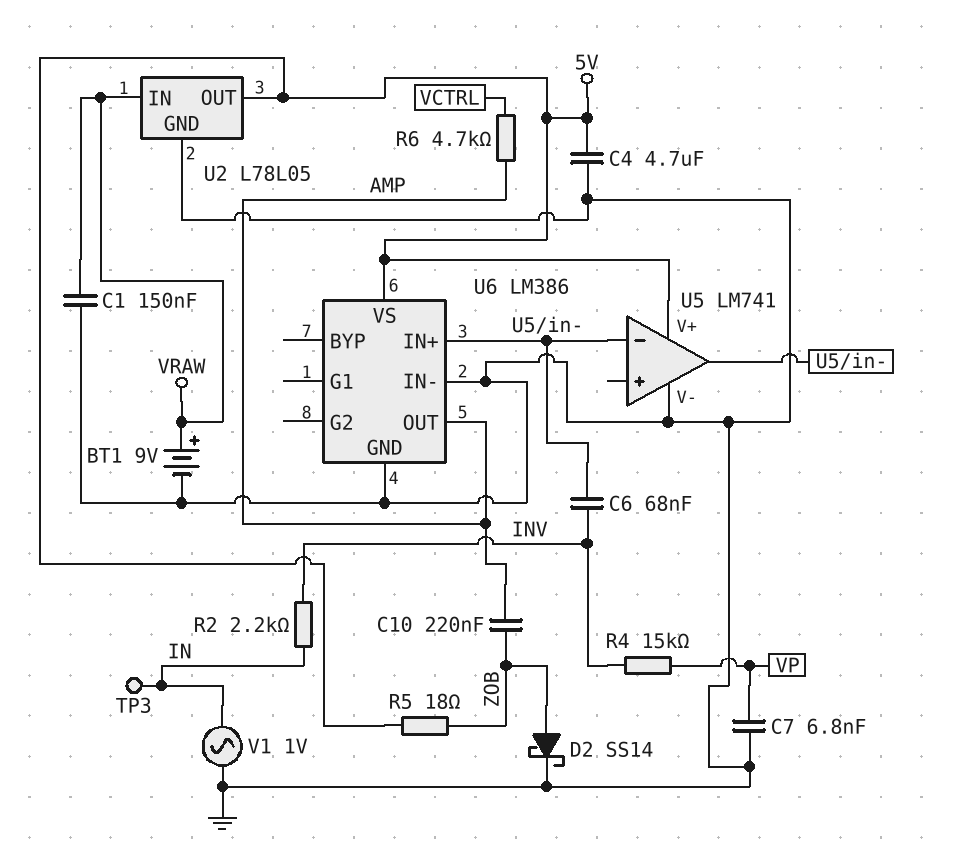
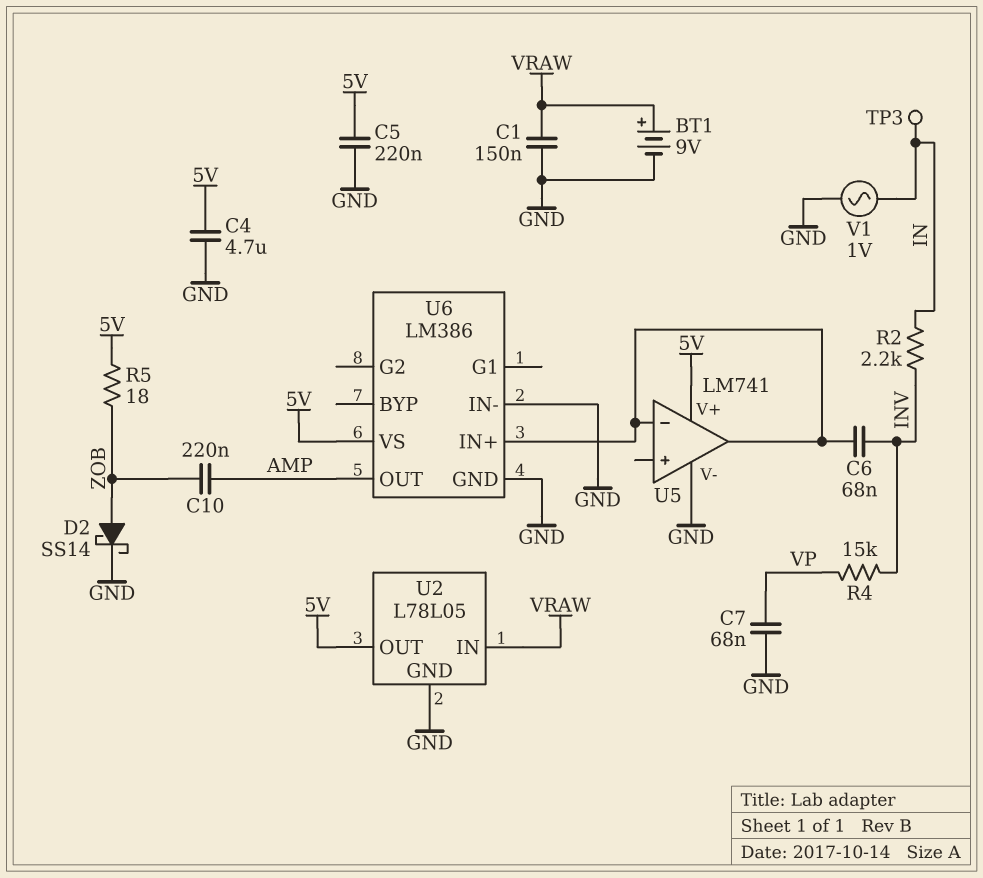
C5: none -> 220nF (5V, GND)
C7: 6.8nF (GND, VP) -> 68nF (GND, VP)
R6: 4.7k (AMP, VCTRL) -> none

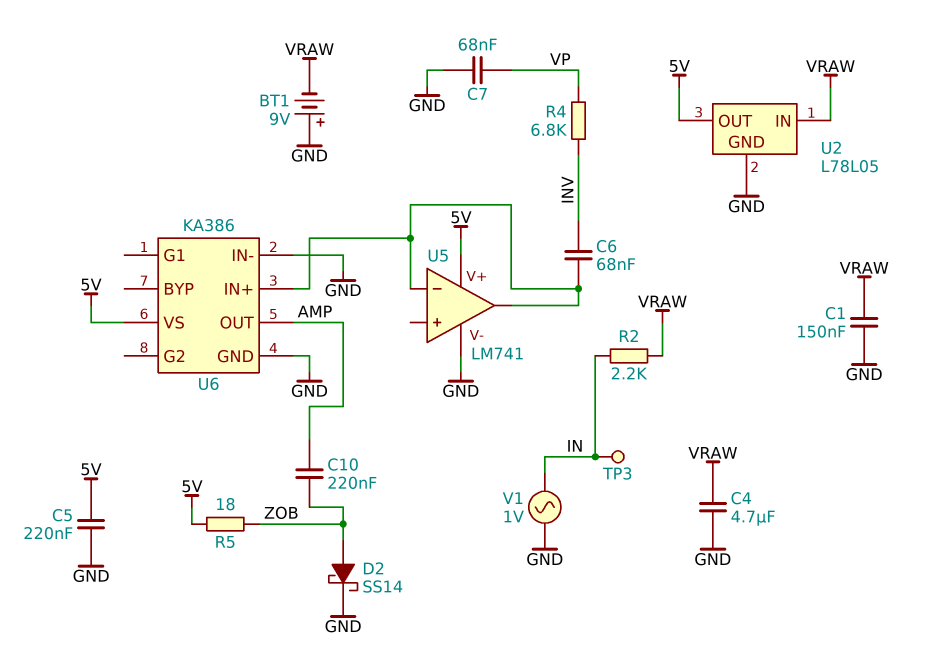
BT1: 9V (plus VRAW, minus GND) -> 9V (plus GND, minus VRAW)
C4: 4.7uF (5V, GND) -> 4.7uF (GND, VRAW)
R2: 2.2k (IN, INV) -> 2.2k (IN, VRAW)
R4: 15k (INV, VP) -> 6.8k (INV, VP)
U6: LM386 -> KA386

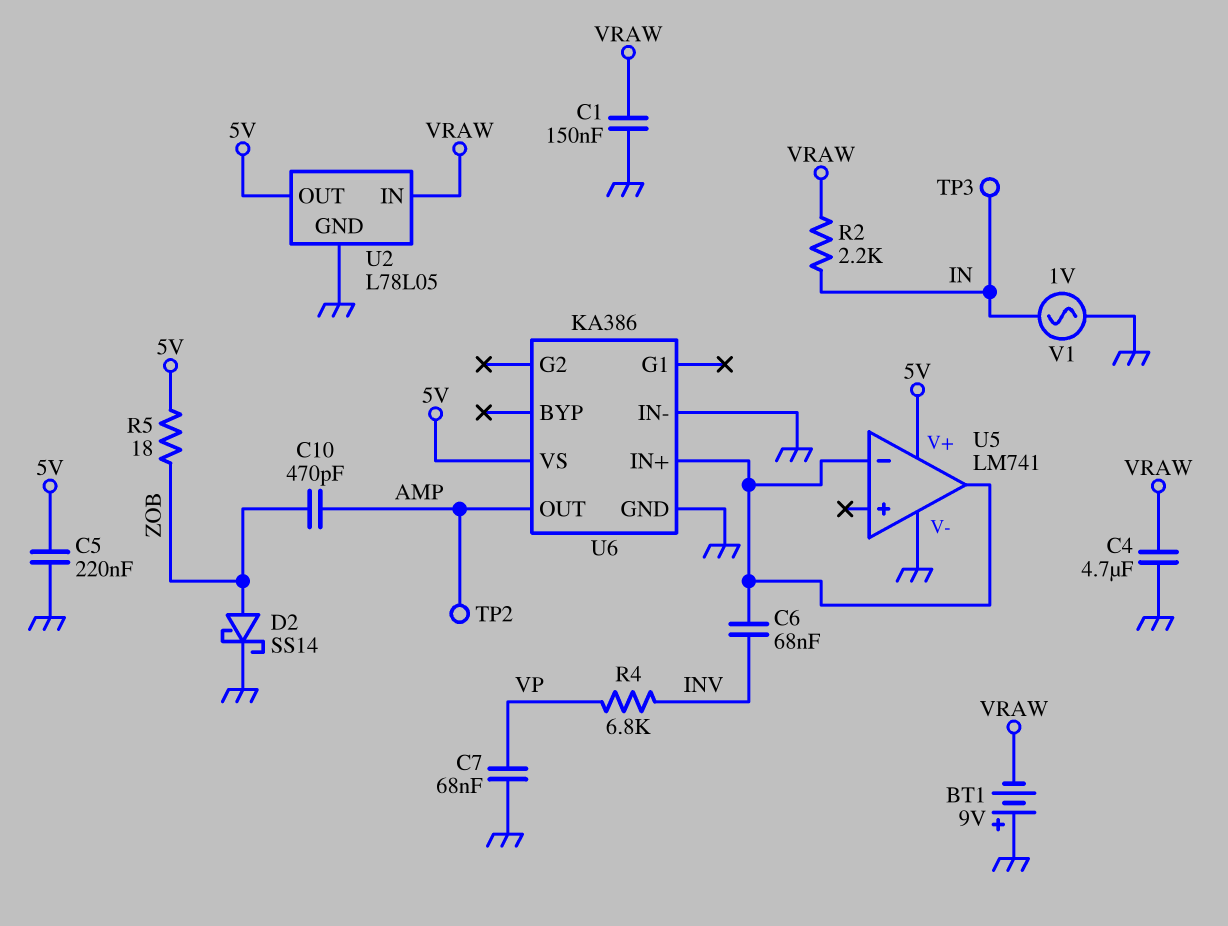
C10: 220nF (AMP, ZOB) -> 470pF (AMP, ZOB)
TP2: none -> test point (AMP)

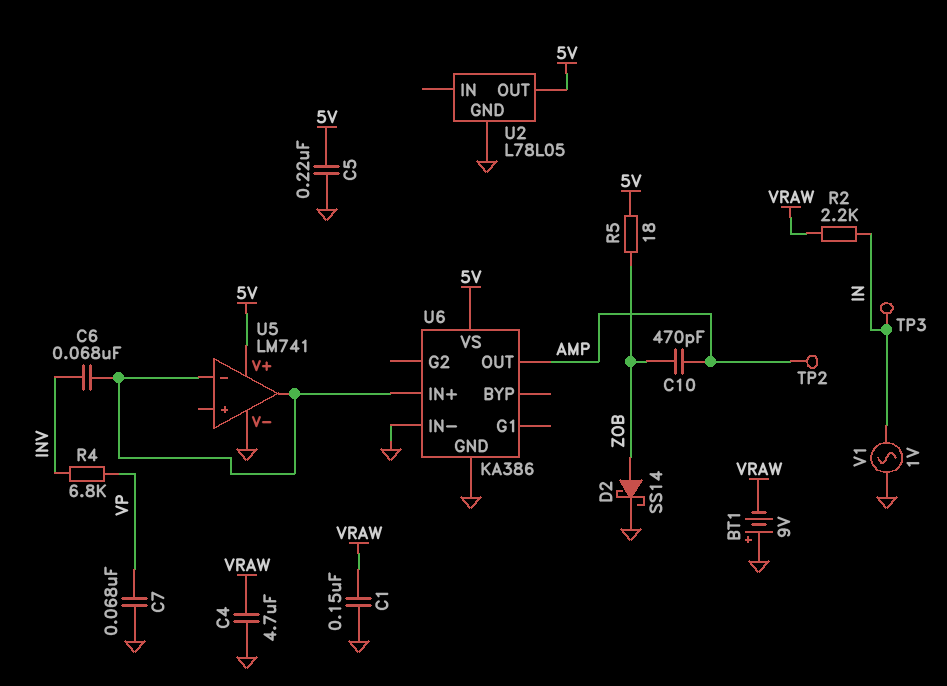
U2 pin IN: VRAW -> none

